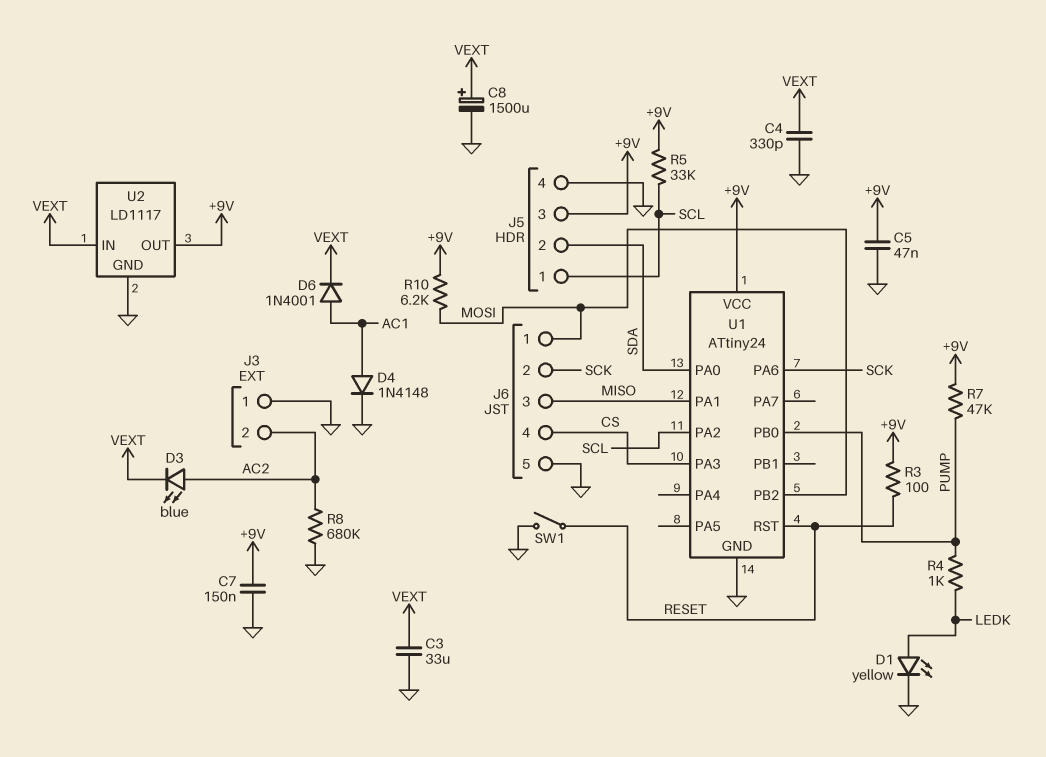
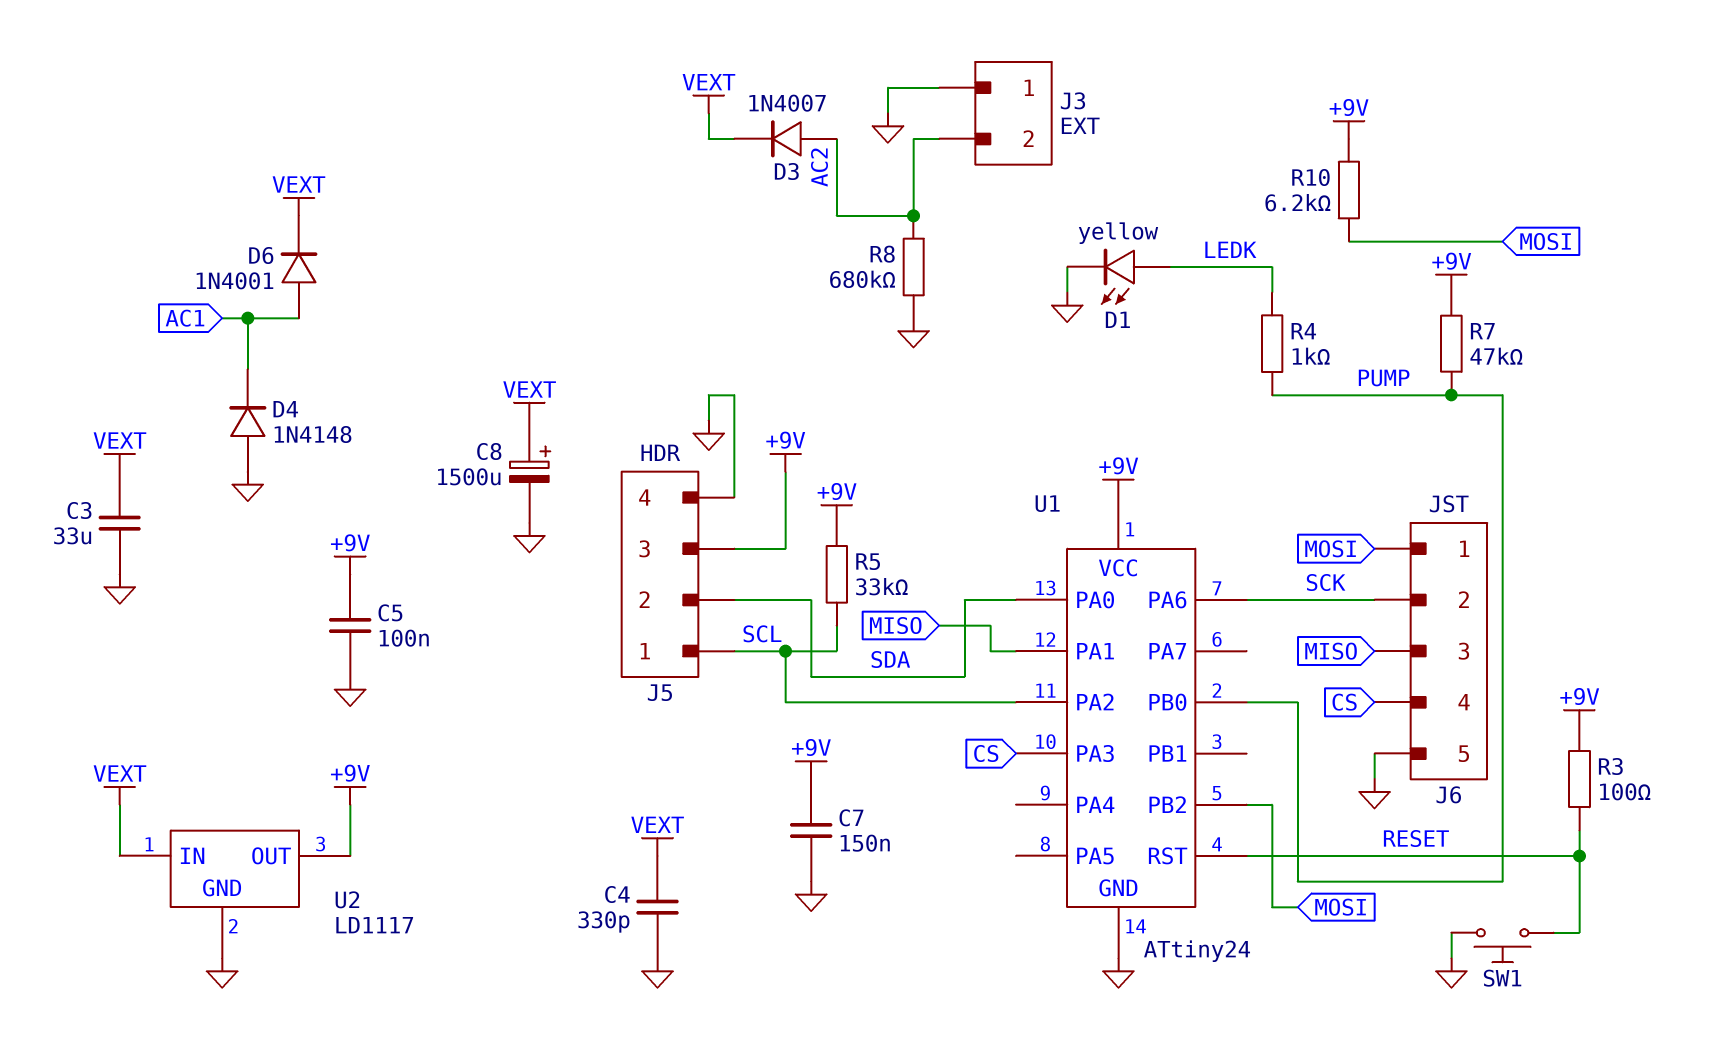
C5: 47nF (+9V, GND) -> 100nF (+9V, GND)
D3: LED blue (A AC2, K VEXT) -> diode 1N4007 (A AC2, K VEXT)
D4: diode 1N4148 (A AC1, K GND) -> diode 1N4148 (A GND, K AC1)
SW1: switch (GND, RESET) -> button (GND, RESET)

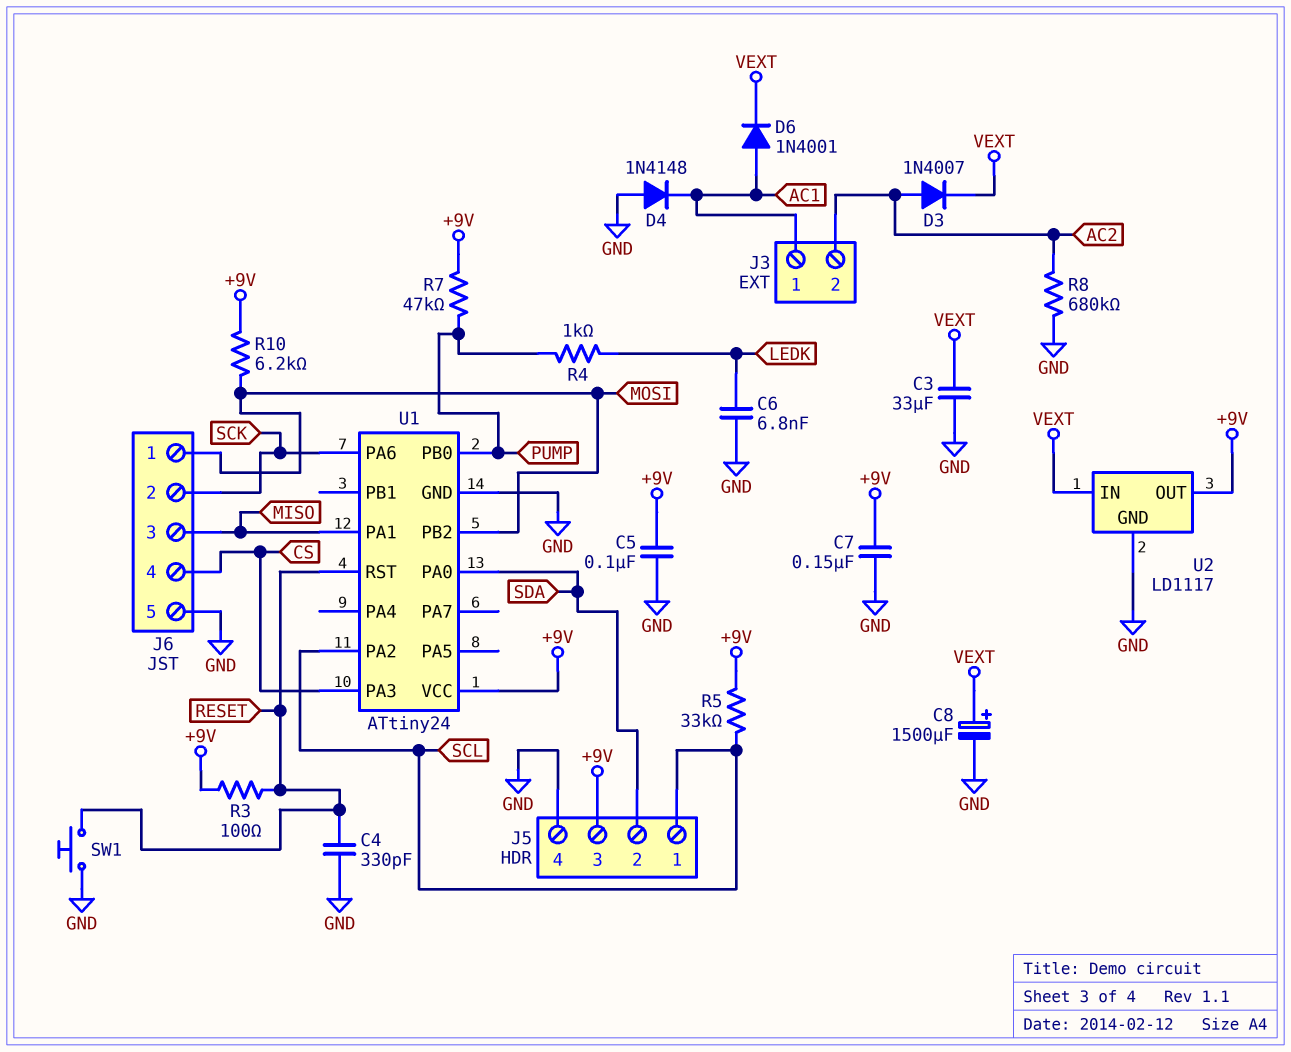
C4: 330pF (GND, VEXT) -> 330pF (GND, RESET)
C6: none -> 6.8nF (GND, LEDK)
D1: LED yellow (A LEDK, K GND) -> none
J3 pin 1: GND -> AC1

